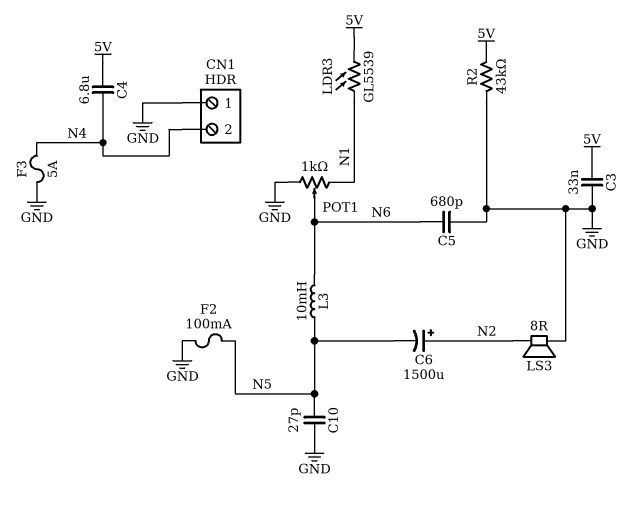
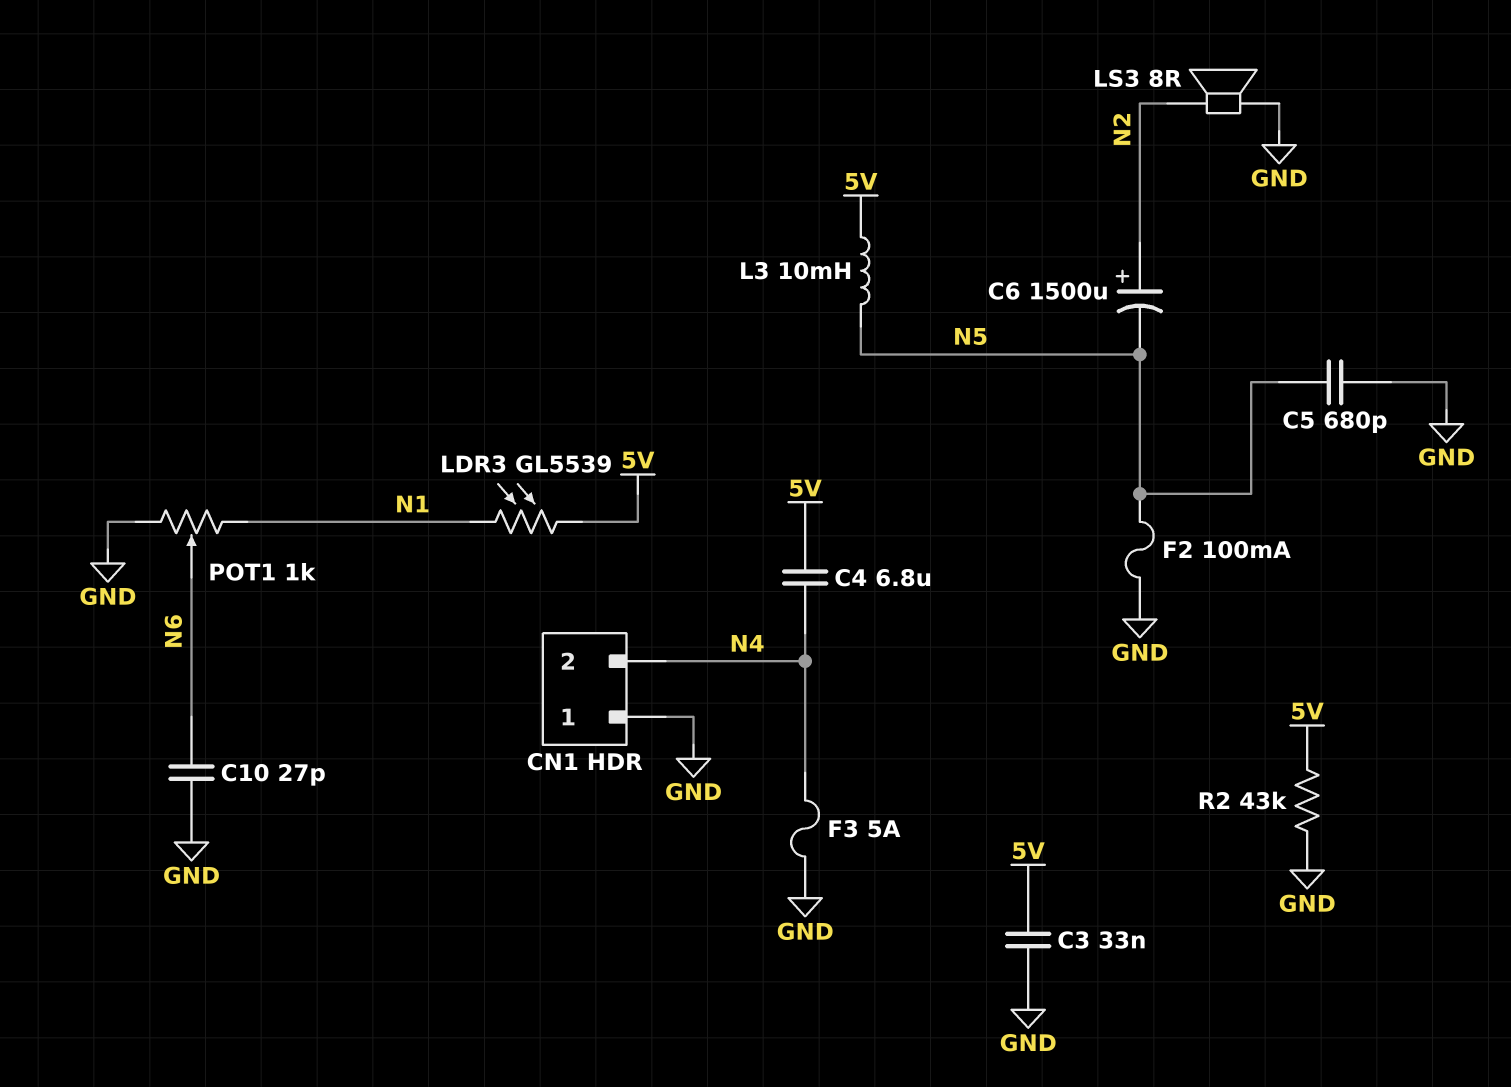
C5: 680pF (GND, N6) -> 680pF (GND, N5)
C10: 27pF (GND, N5) -> 27pF (GND, N6)
L3: 10mH (N5, N6) -> 10mH (5V, N5)

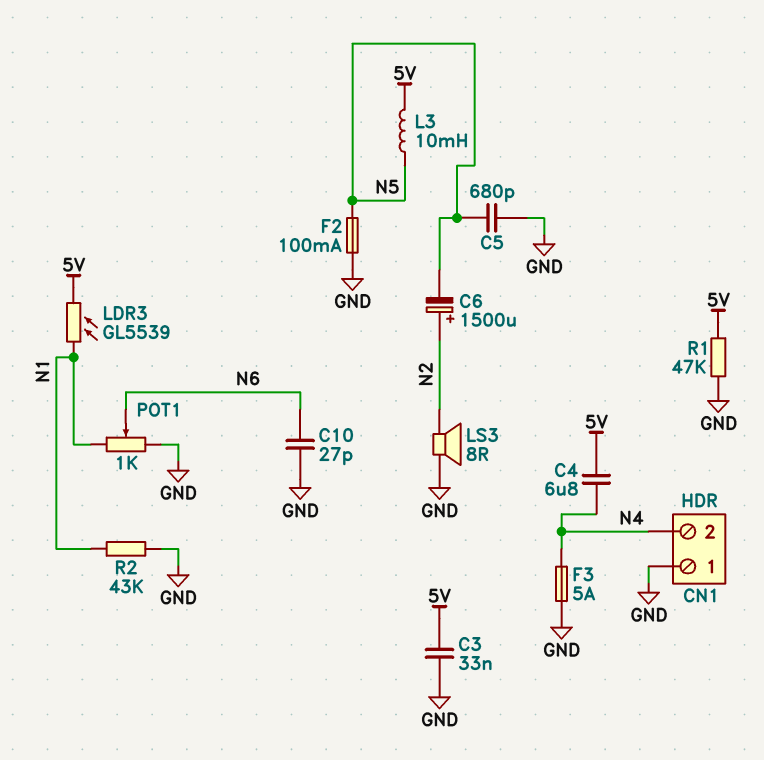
R1: none -> 47k (5V, GND)
R2: 43k (5V, GND) -> 43k (GND, N1)

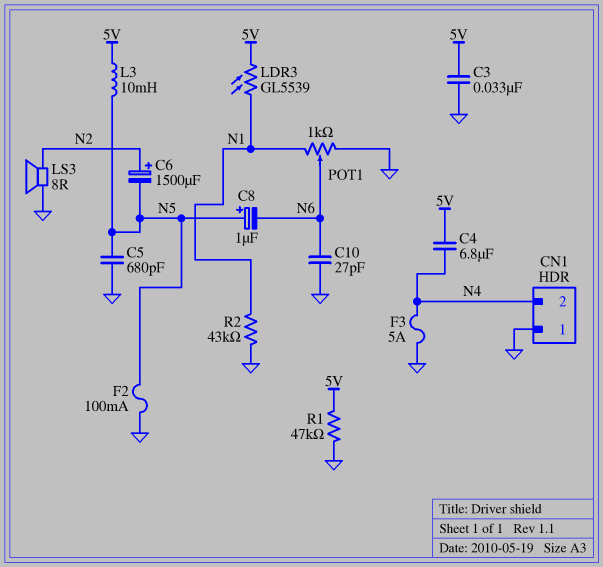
C8: none -> 1uF (plus N5, minus N6)

